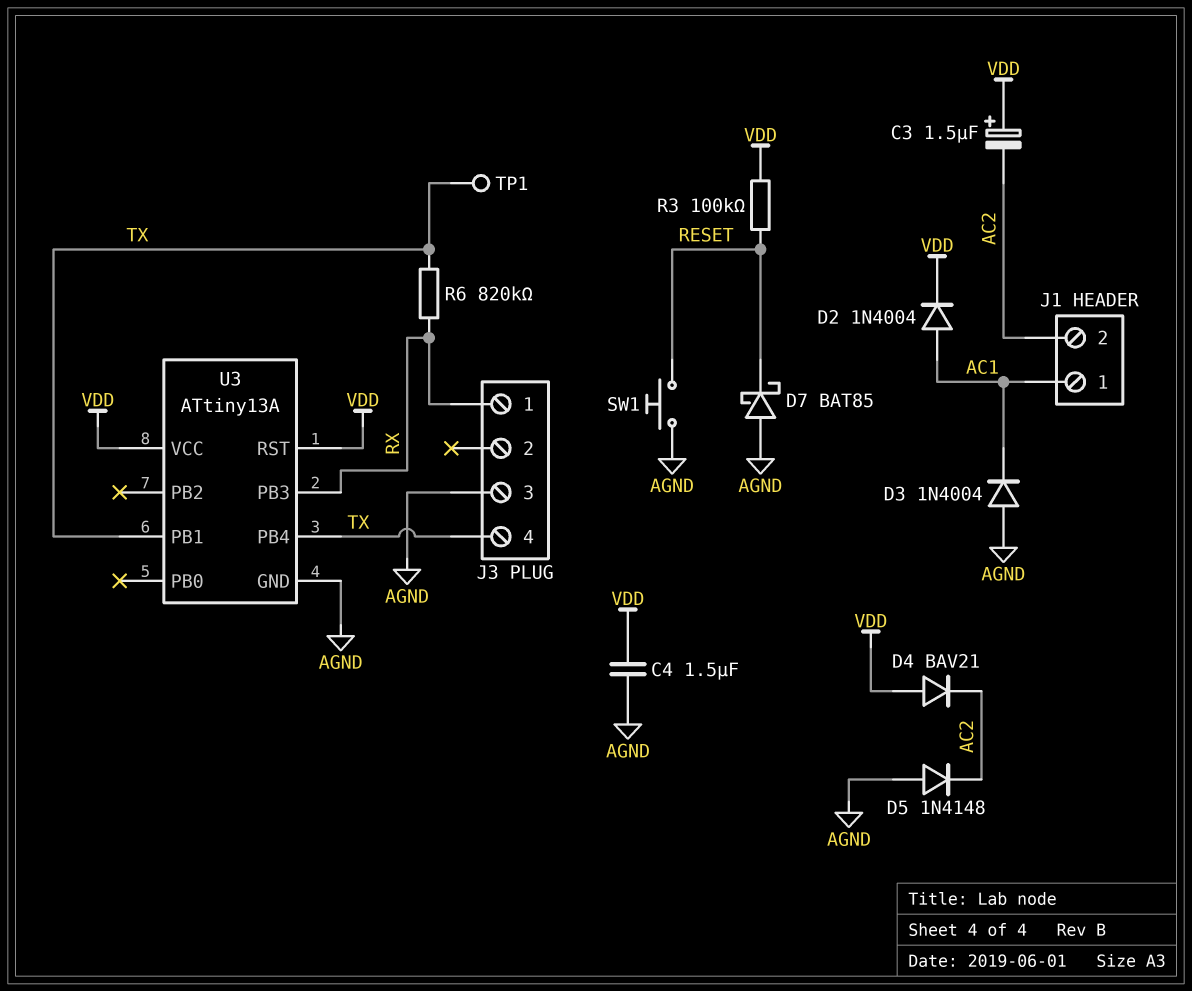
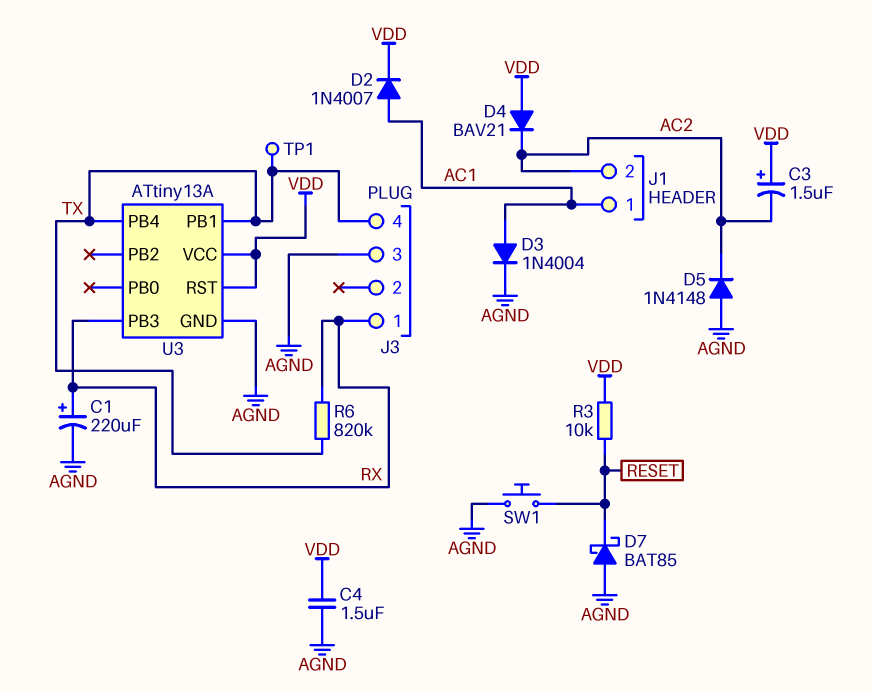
C1: none -> 220uF (plus RX, minus AGND)
D2: diode 1N4004 (A AC1, K VDD) -> diode 1N4007 (A AC1, K VDD)
D3: diode 1N4004 (A AGND, K AC1) -> diode 1N4004 (A AC1, K AGND)
R3: 100k (RESET, VDD) -> 10k (RESET, VDD)

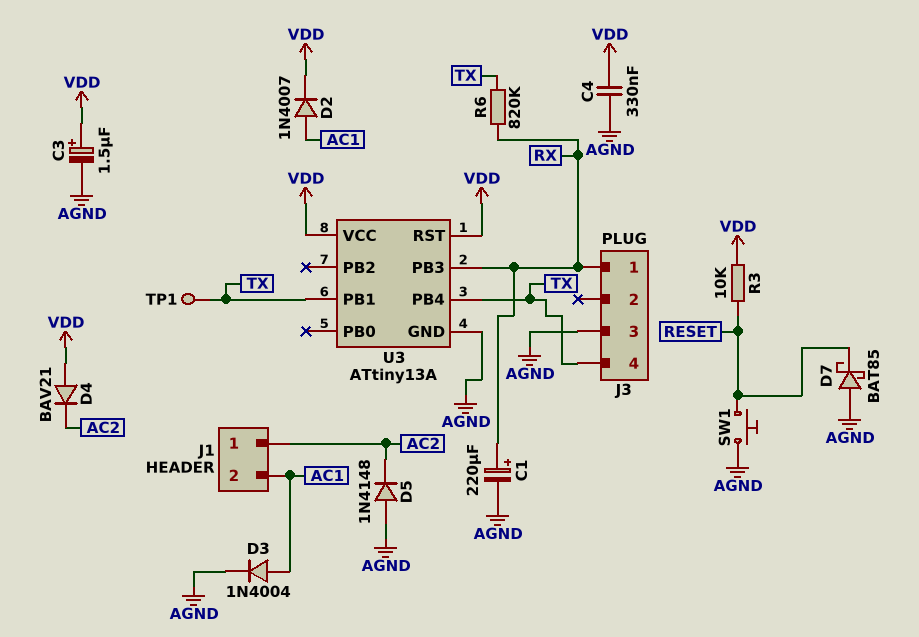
C3: 1.5uF (plus VDD, minus AC2) -> 1.5uF (plus VDD, minus AGND)
C4: 1.5uF (AGND, VDD) -> 330nF (AGND, VDD)
J1 pin 1: AC1 -> AC2
J1 pin 2: AC2 -> AC1

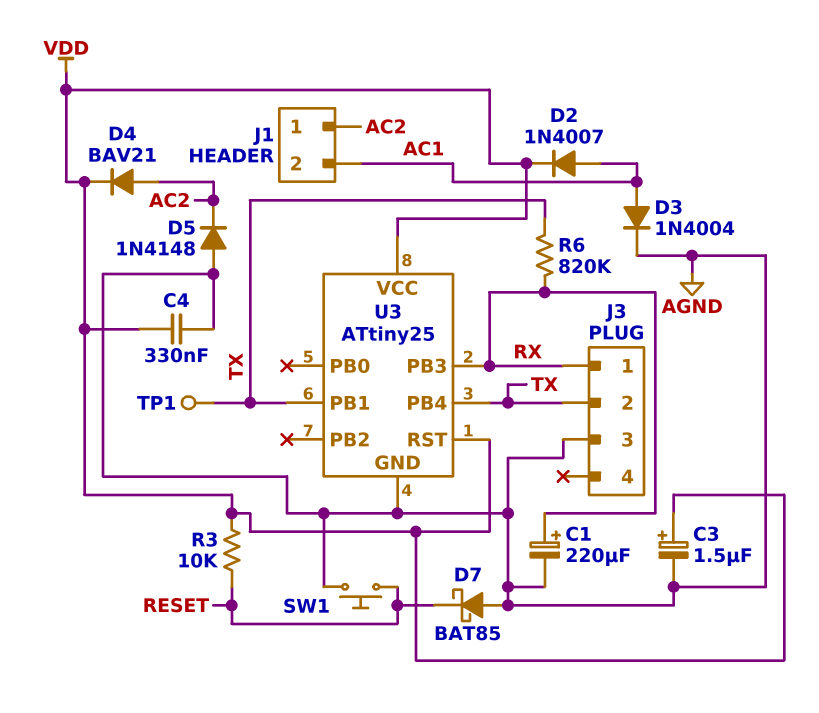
D4: diode BAV21 (A VDD, K AC2) -> diode BAV21 (A AC2, K VDD)
J3 pin 2: none -> TX
J3 pin 4: TX -> none
U3: ATtiny13A -> ATtiny25

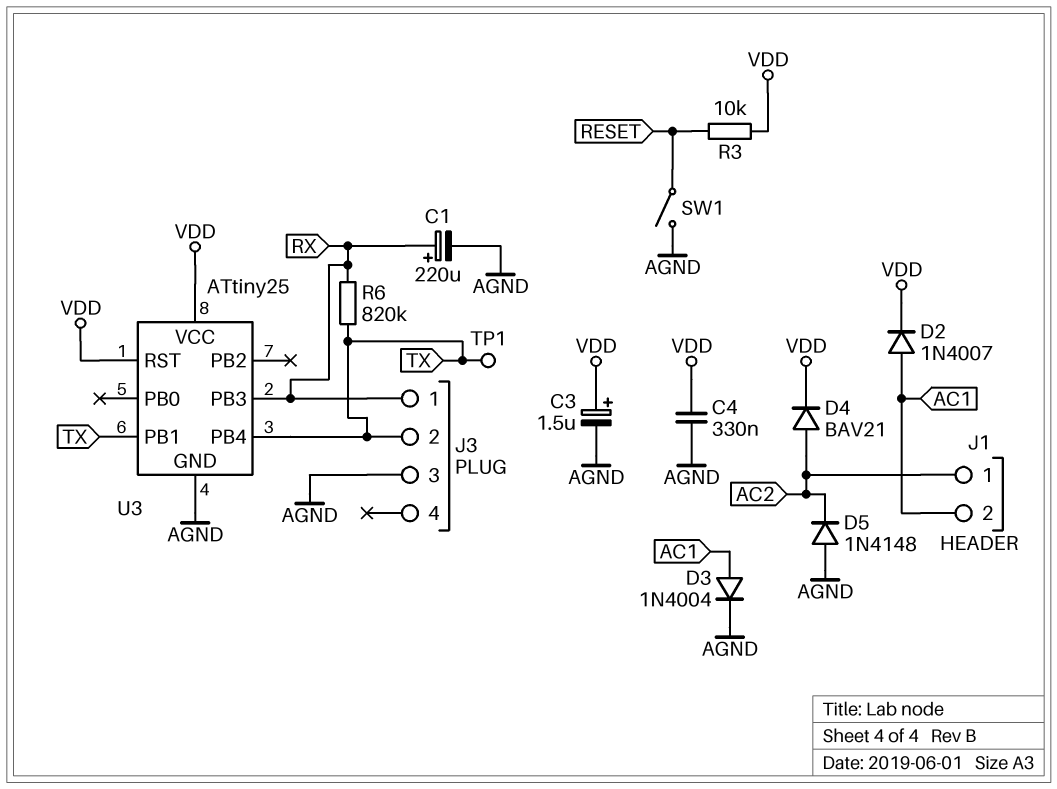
D7: schottky BAT85 (A AGND, K RESET) -> none
SW1: button (AGND, RESET) -> switch (AGND, RESET)

